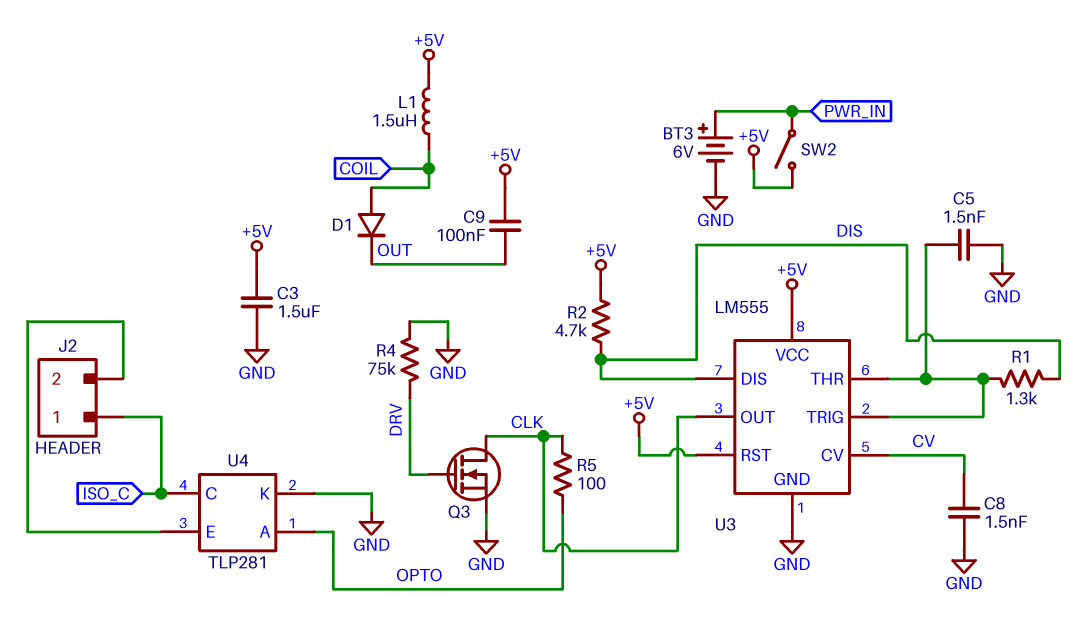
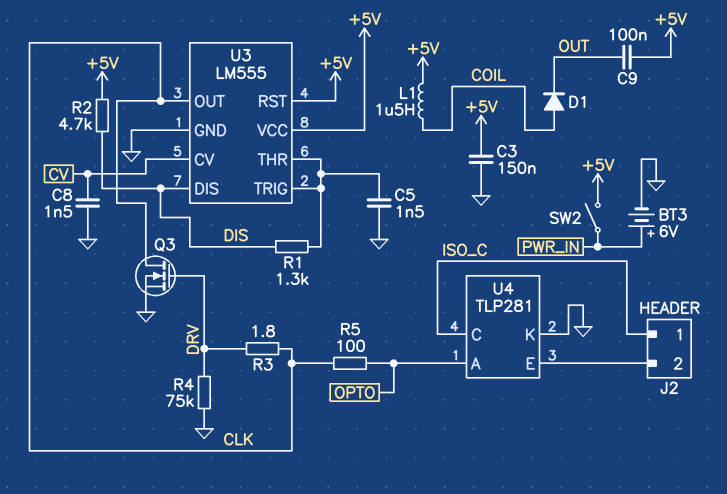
C3: 1.5uF (+5V, GND) -> 150nF (+5V, GND)
R3: none -> 1.8 (CLK, DRV)

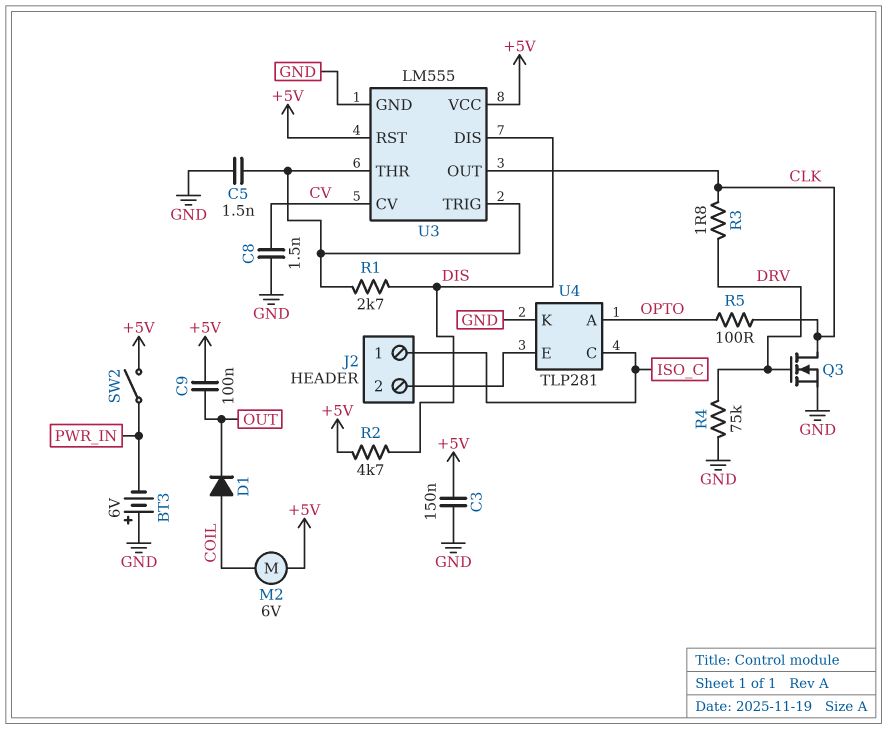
BT3: 6V (plus PWR_IN, minus GND) -> 6V (plus GND, minus PWR_IN)
L1: 1.5uH (+5V, COIL) -> none
M2: none -> motor 6V (+5V, COIL)
R1: 1.3k (DIS, U3/THR) -> 2.7k (DIS, U3/THR)

